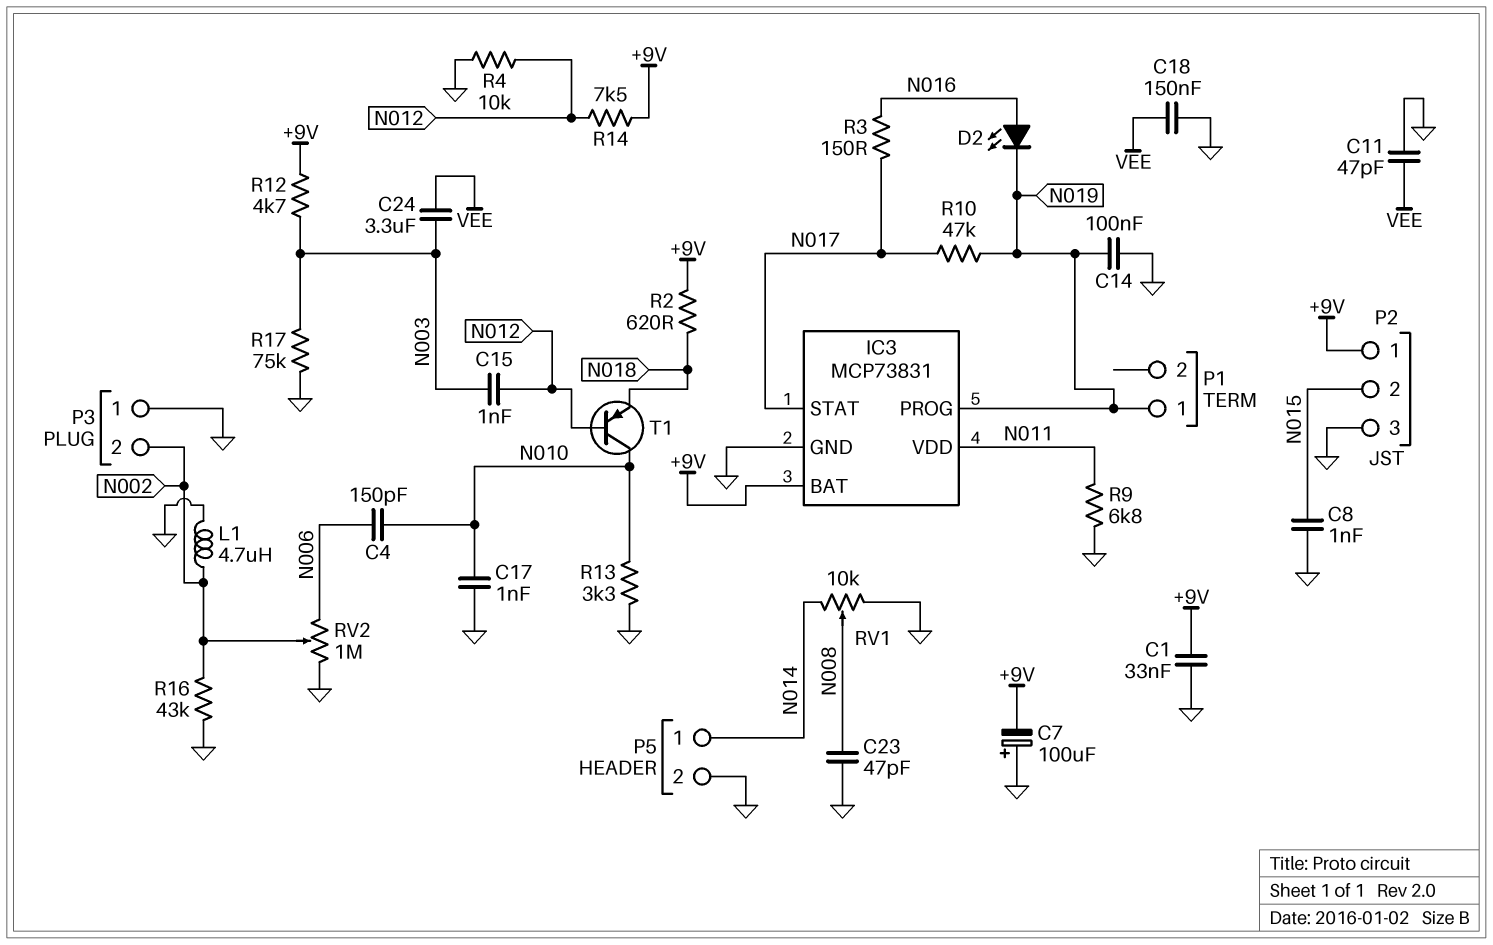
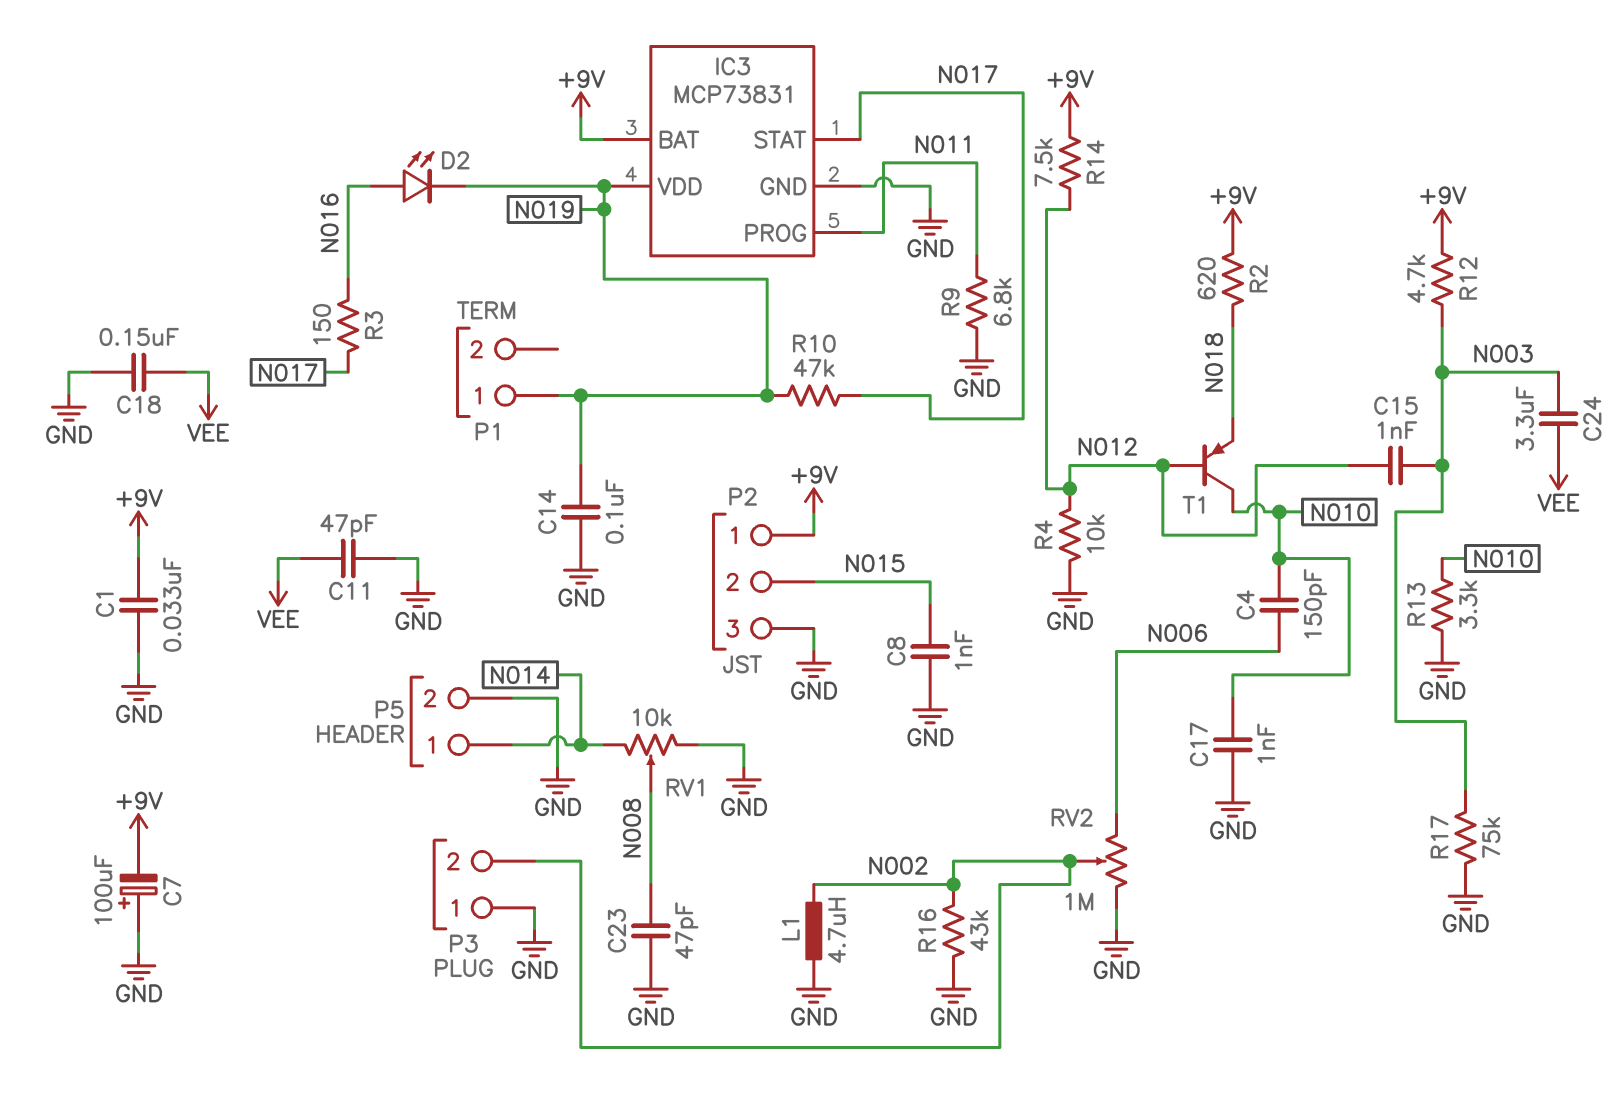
IC3 pin PROG: N019 -> N011
IC3 pin VDD: N011 -> N019

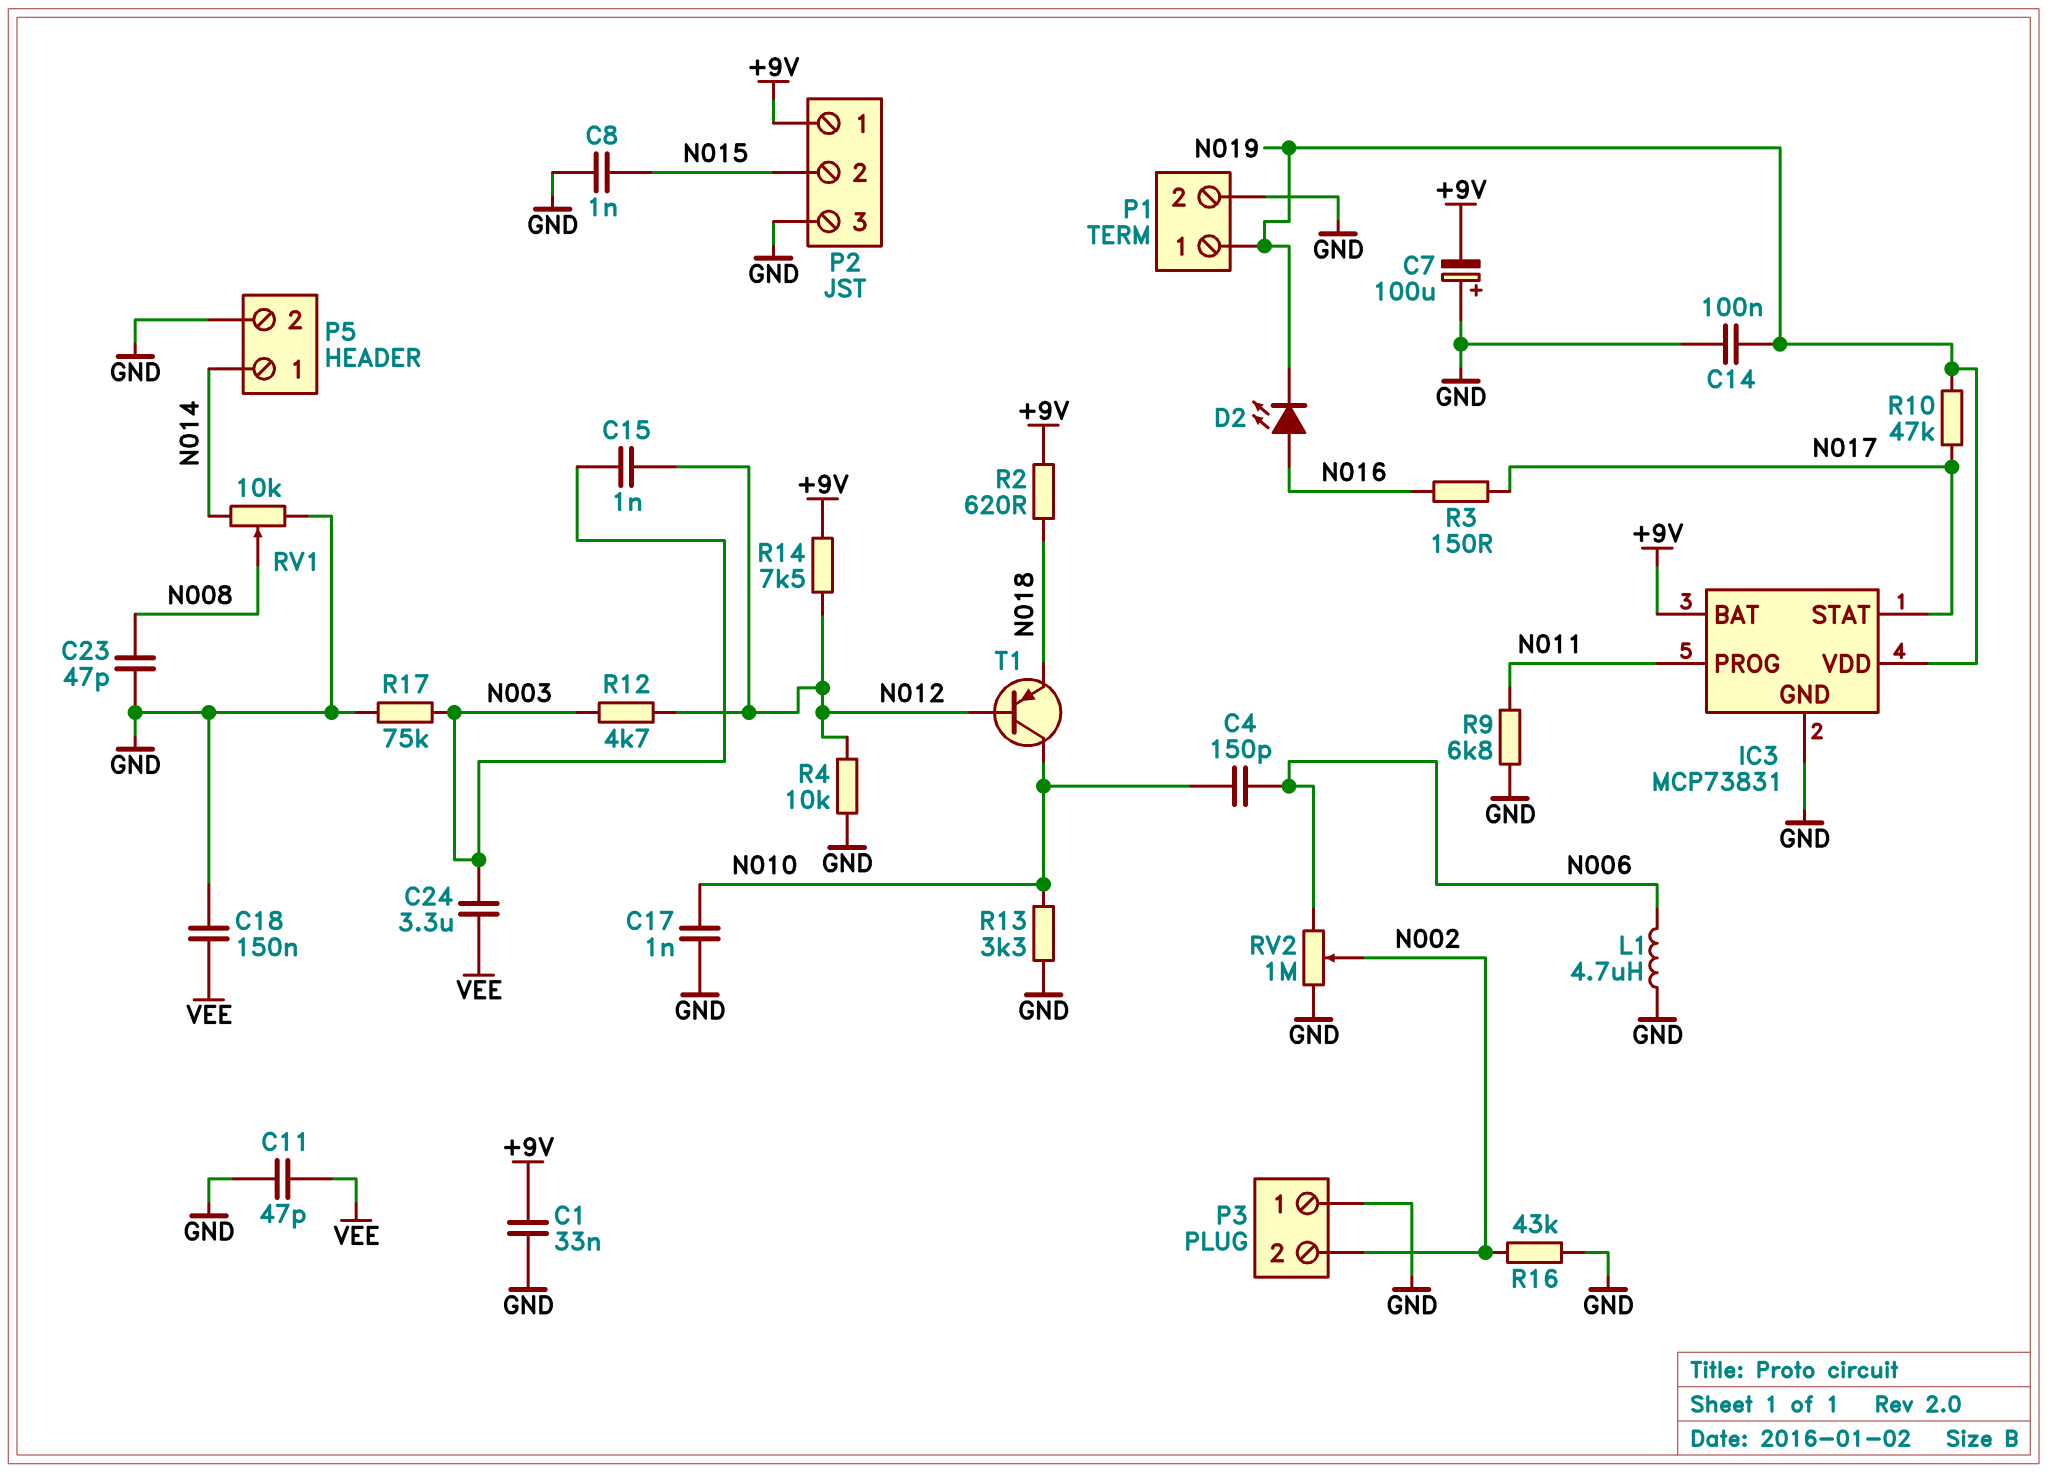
L1: 4.7uH (GND, N002) -> 4.7uH (GND, N006)
P1 pin 2: none -> GND
R12: 4.7k (+9V, N003) -> 4.7k (N003, N012)

